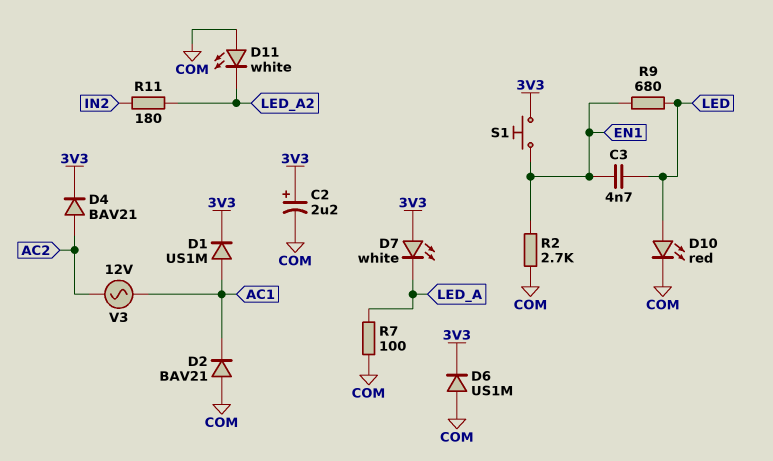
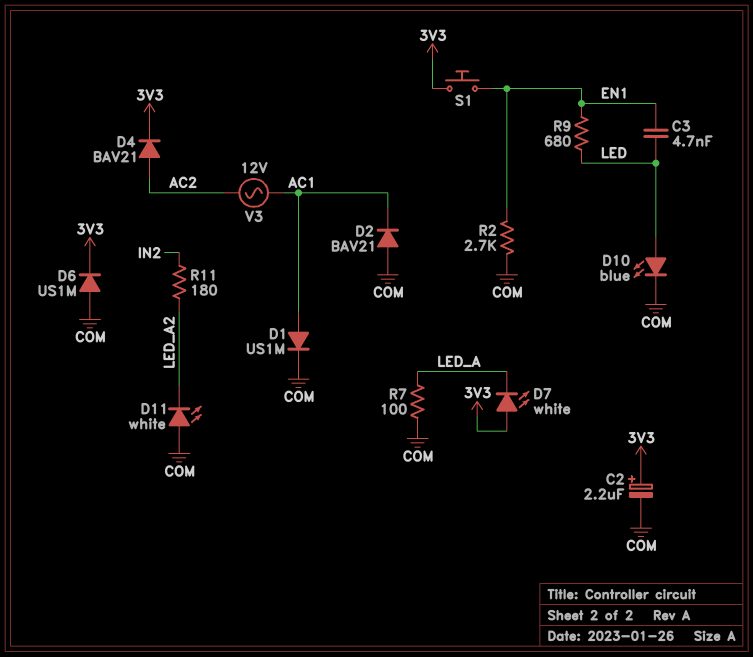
D1: diode US1M (A AC1, K 3V3) -> diode US1M (A AC1, K COM)
D10: LED red (A LED, K COM) -> LED blue (A LED, K COM)

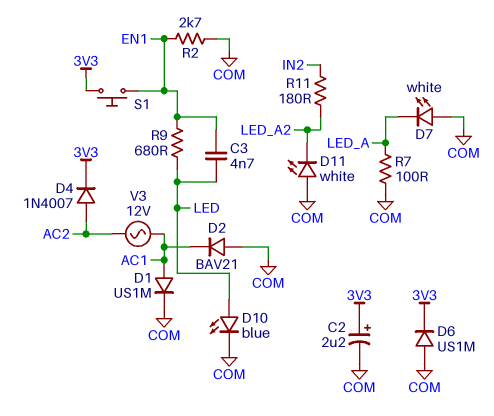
D4: diode BAV21 (A AC2, K 3V3) -> diode 1N4007 (A AC2, K 3V3)
D7: LED white (A 3V3, K LED_A) -> LED white (A COM, K LED_A)

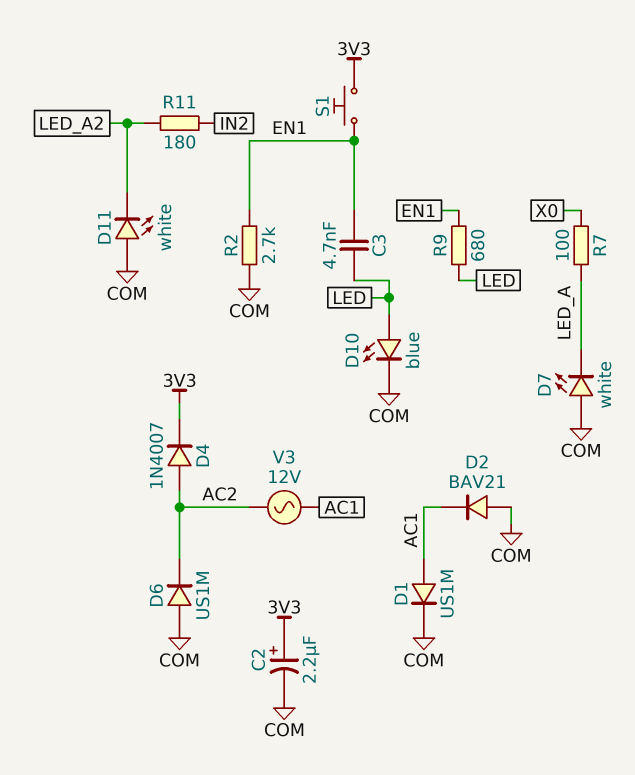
D6: diode US1M (A COM, K 3V3) -> diode US1M (A COM, K AC2)
R7: 100 (COM, LED_A) -> 100 (LED_A, X0)

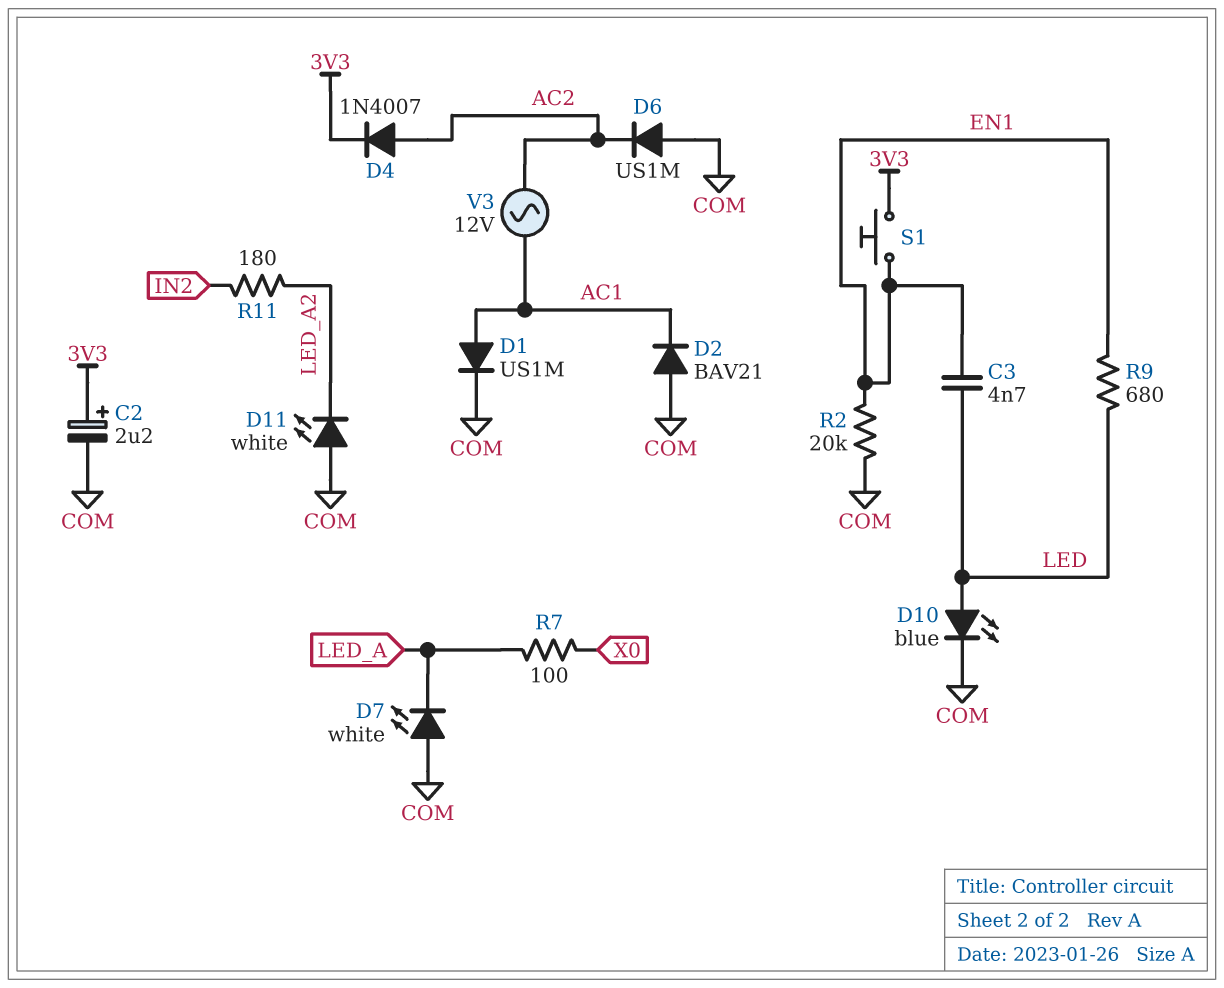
R2: 2.7k (COM, EN1) -> 20k (COM, EN1)

